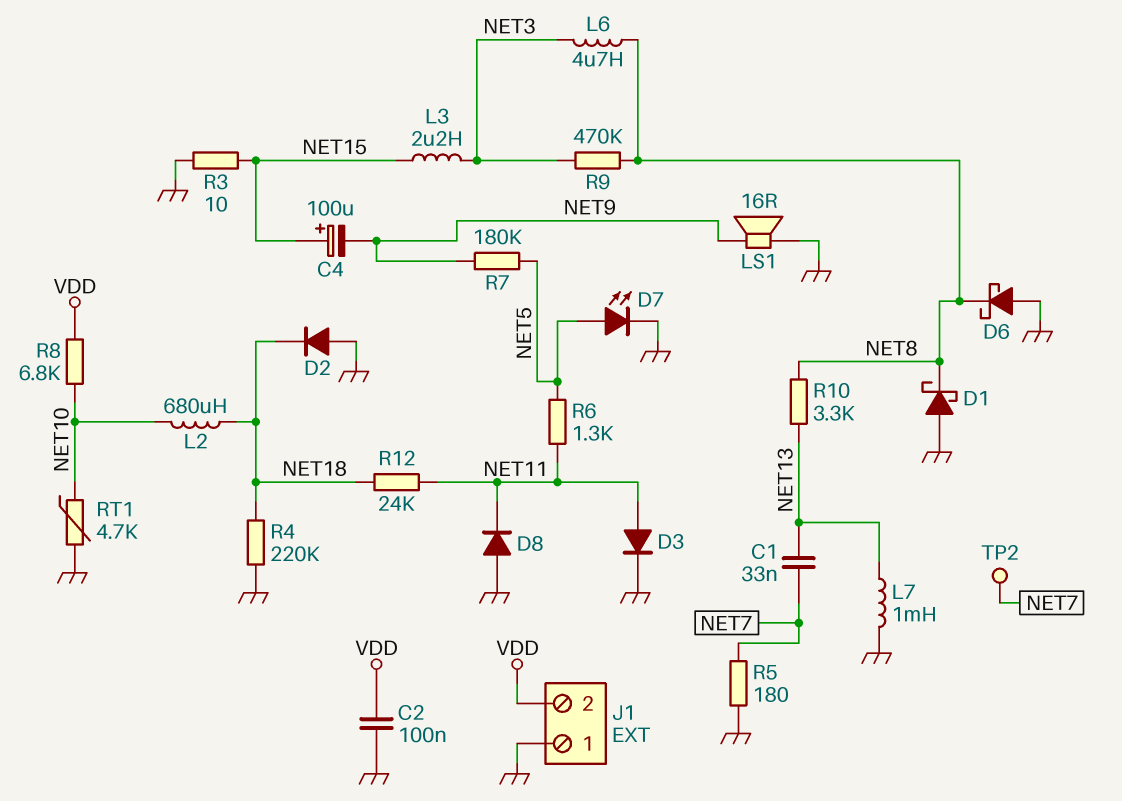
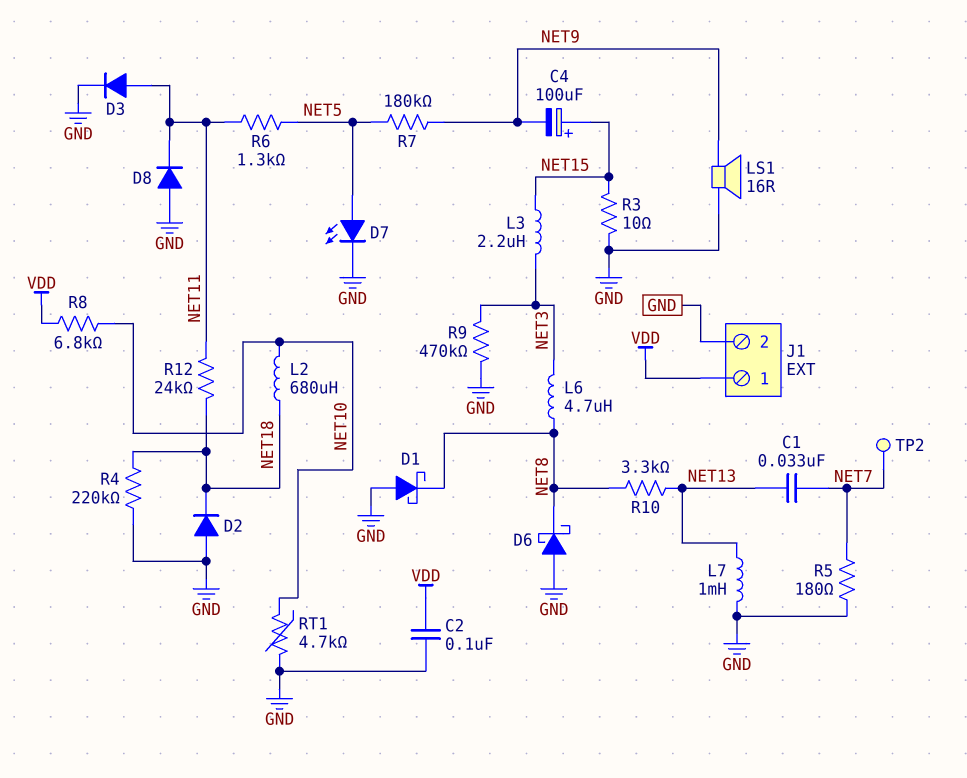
J1 pin 1: GND -> VDD
J1 pin 2: VDD -> GND
R9: 470k (NET3, NET8) -> 470k (GND, NET3)

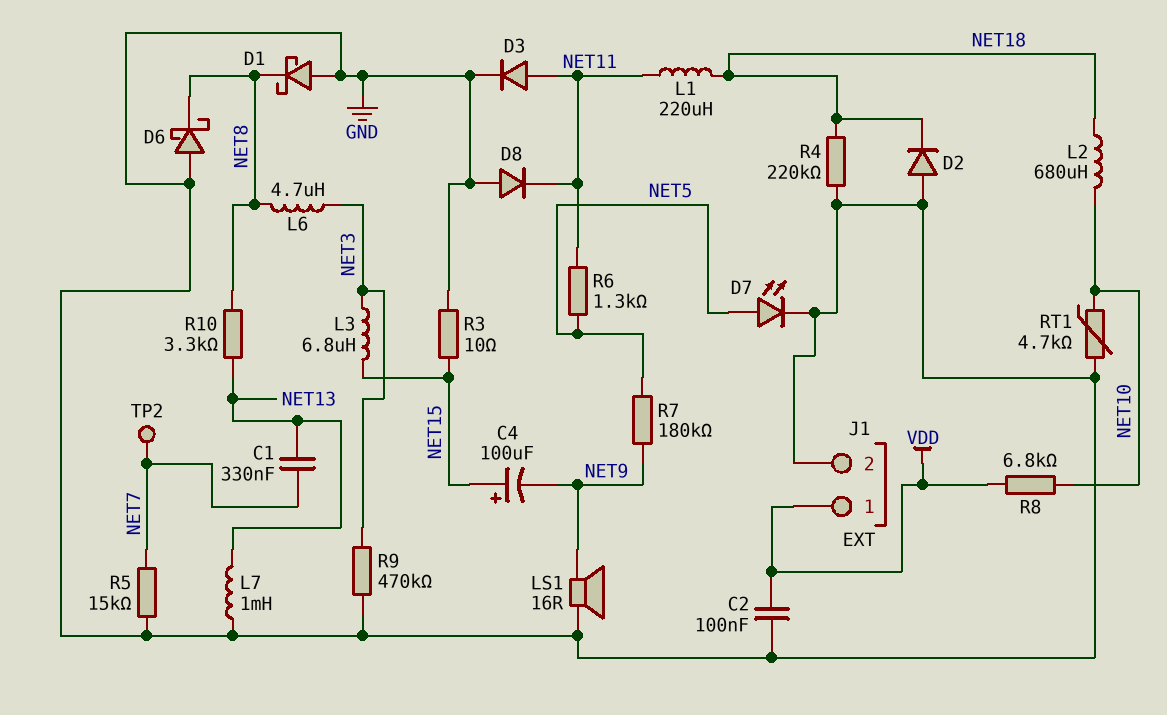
C1: 33nF (NET7, NET13) -> 330nF (NET7, NET13)
L1: none -> 220uH (NET11, NET18)
L3: 2.2uH (NET3, NET15) -> 6.8uH (NET3, NET15)
R5: 180 (GND, NET7) -> 15k (GND, NET7)
R12: 24k (NET11, NET18) -> none

